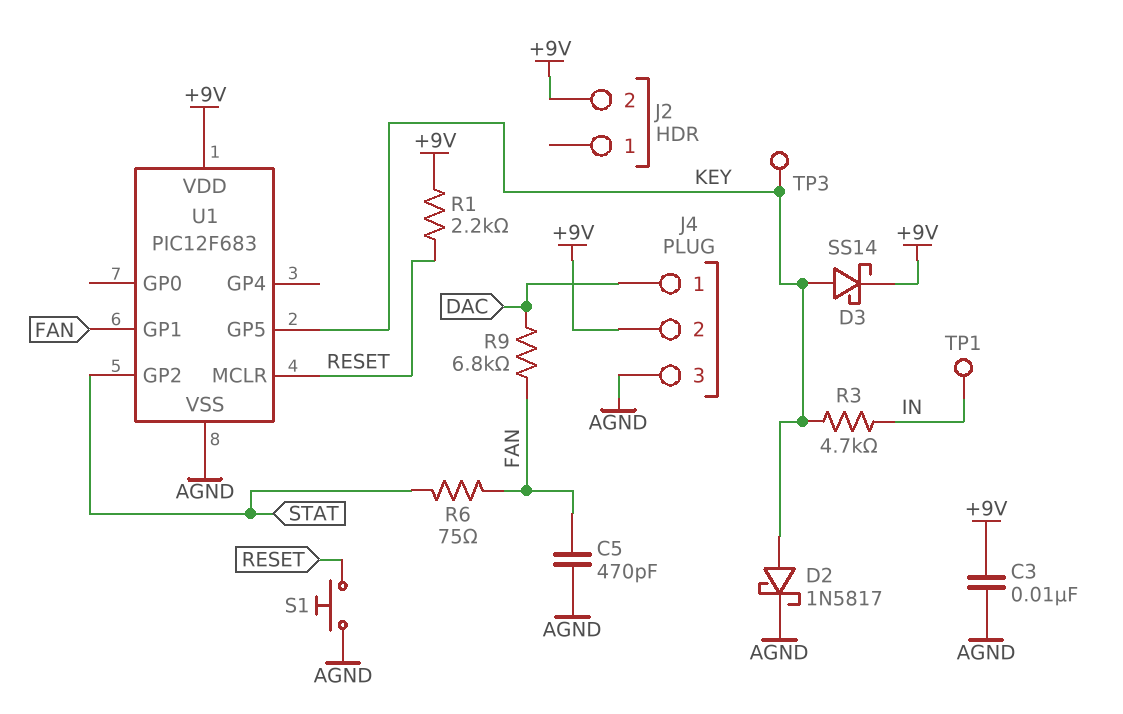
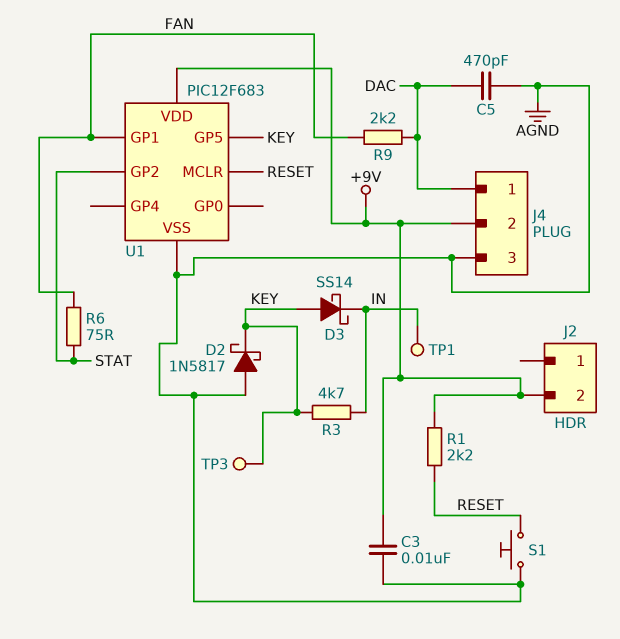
C5: 470pF (AGND, FAN) -> 470pF (AGND, DAC)
D2: schottky 1N5817 (A KEY, K AGND) -> schottky 1N5817 (A AGND, K KEY)
D3: schottky SS14 (A KEY, K +9V) -> schottky SS14 (A KEY, K IN)
R9: 6.8k (DAC, FAN) -> 2.2k (DAC, FAN)

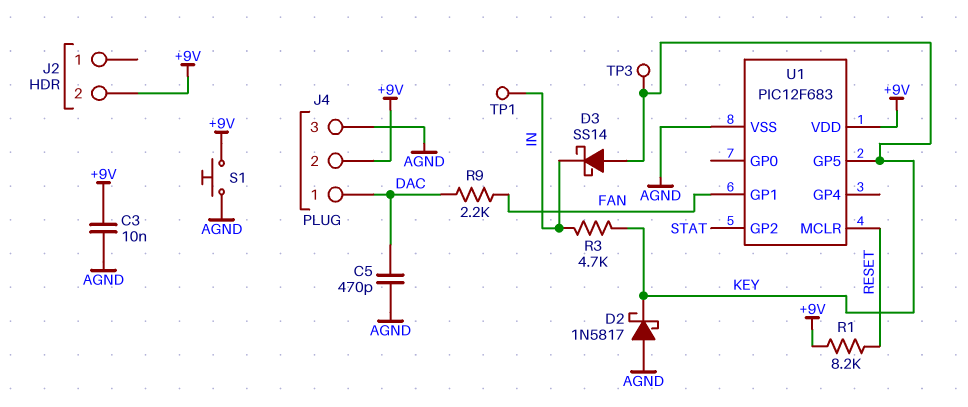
R1: 2.2k (+9V, RESET) -> 8.2k (+9V, RESET)
R6: 75 (FAN, STAT) -> none
S1: button (AGND, RESET) -> button (+9V, AGND)

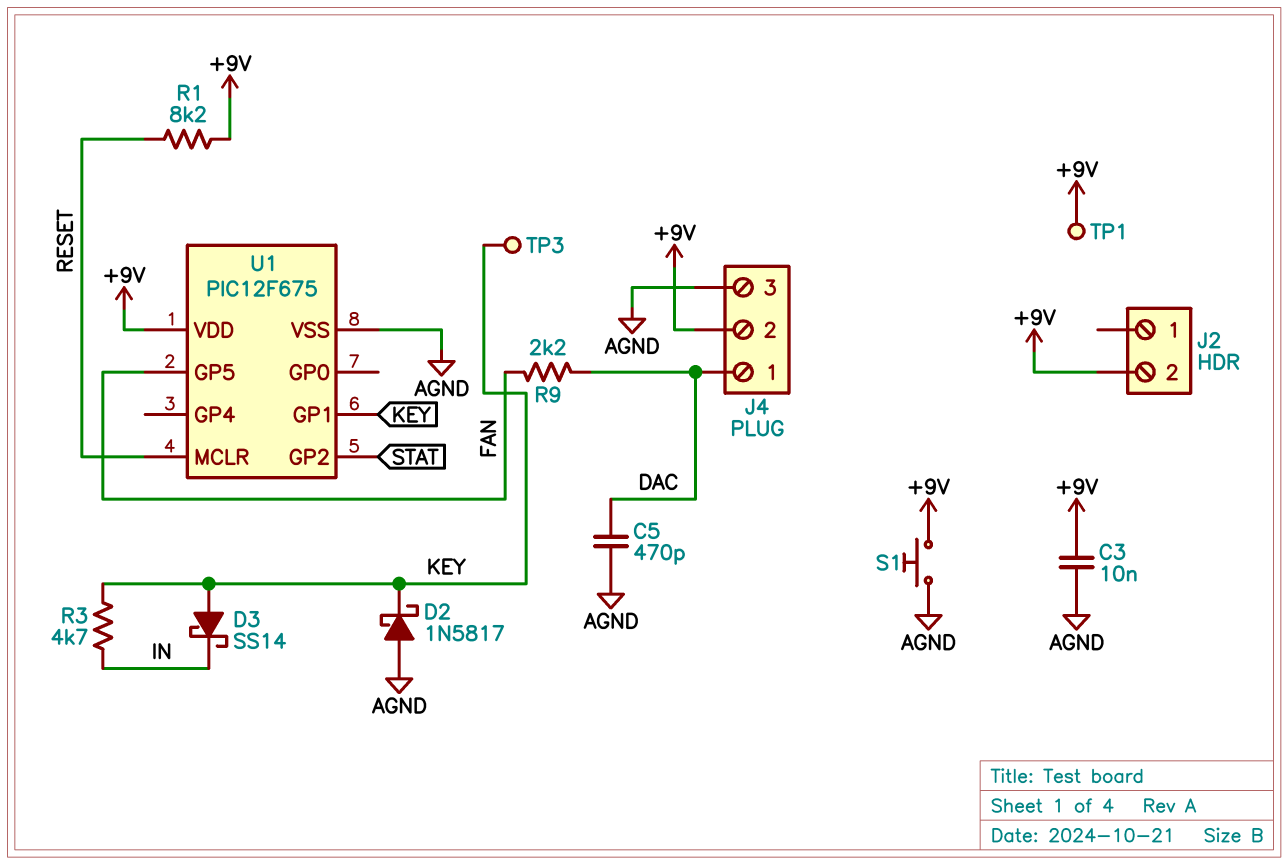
TP1: test point (IN) -> test point (+9V)
U1: PIC12F683 -> PIC12F675
U1 pin GP1: FAN -> KEY
U1 pin GP5: KEY -> FAN

